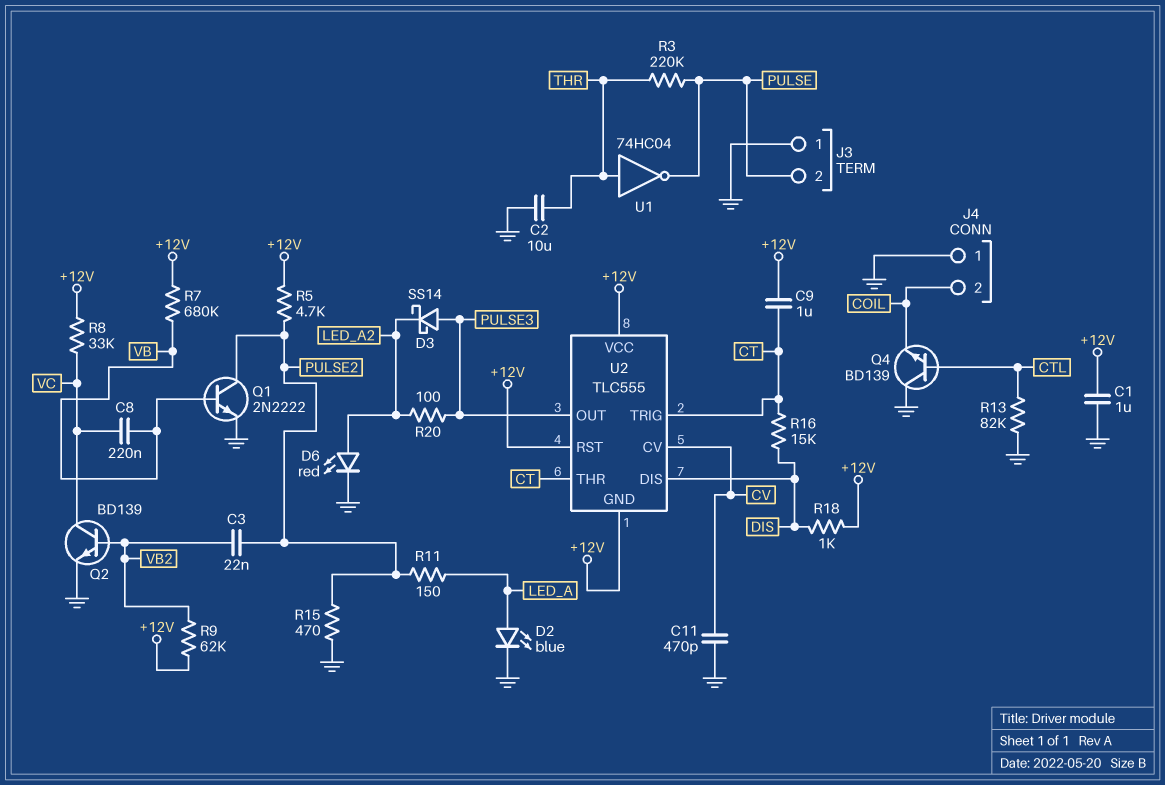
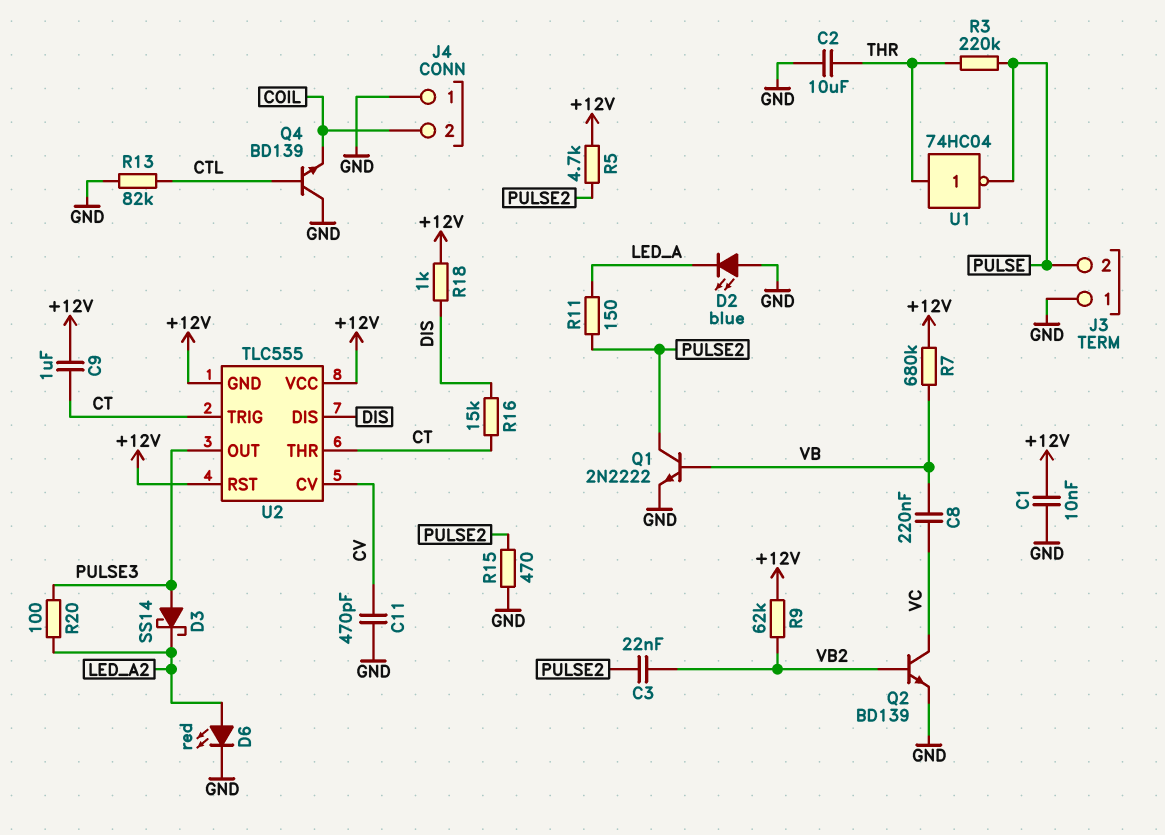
C1: 1uF (+12V, GND) -> 10nF (+12V, GND)
D2: LED blue (A LED_A, K GND) -> LED blue (A GND, K LED_A)
R8: 33k (+12V, VC) -> none

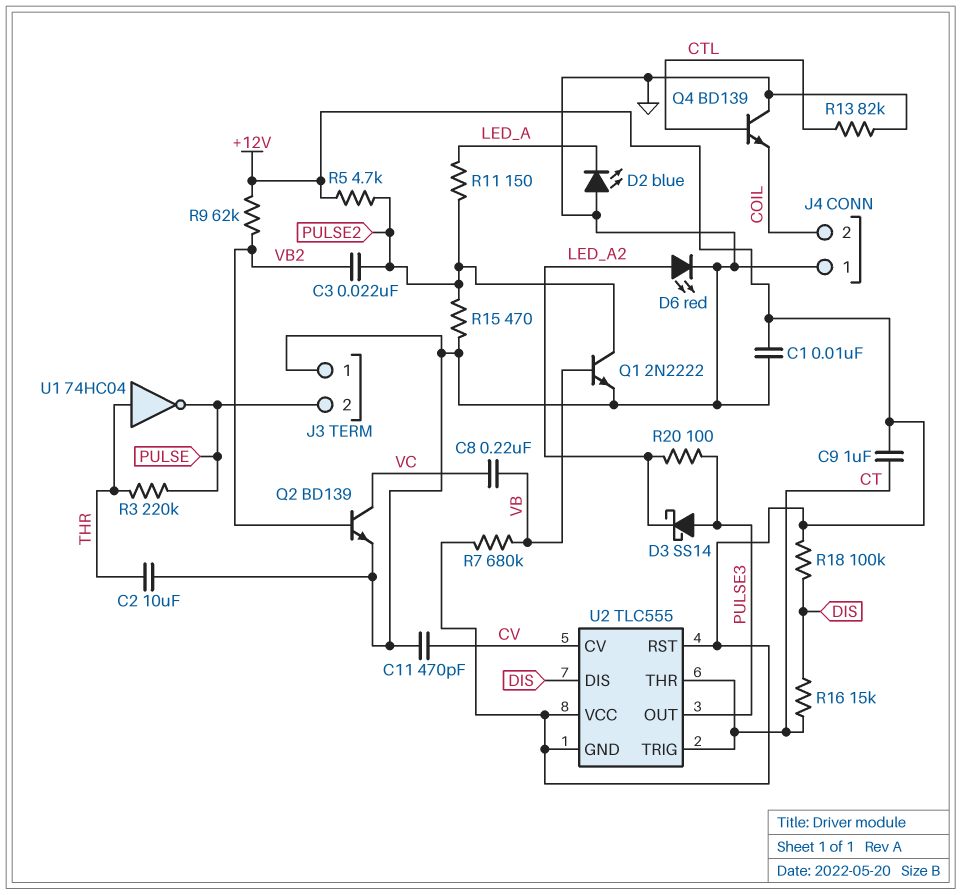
R18: 1k (+12V, DIS) -> 100k (+12V, DIS)

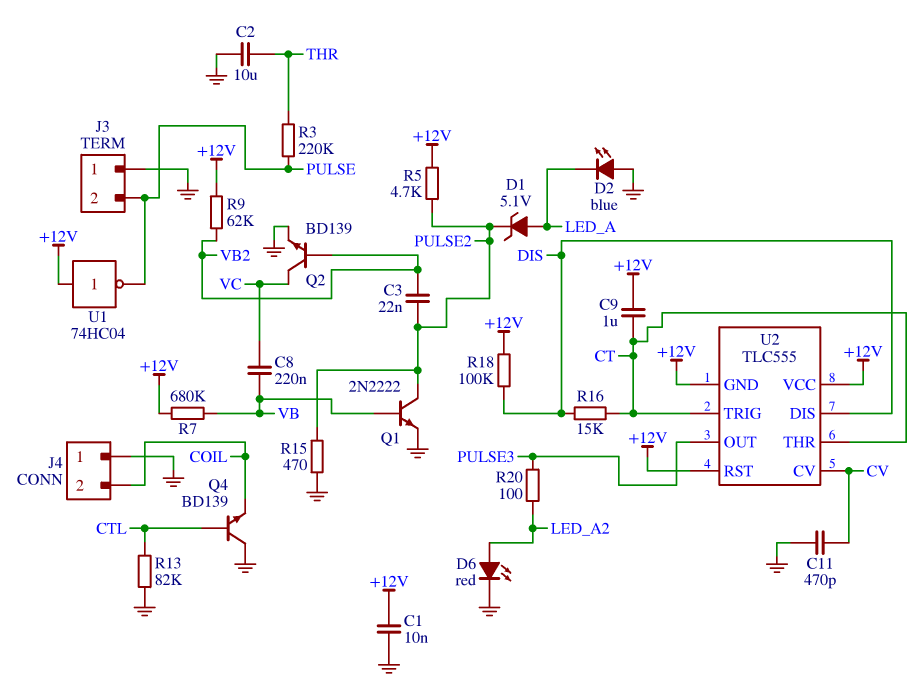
D1: none -> zener 5.1V (A LED_A, K PULSE2)
D3: schottky SS14 (A PULSE3, K LED_A2) -> none
R11: 150 (LED_A, PULSE2) -> none
U1: NOT 74HC04 (in THR, out PULSE) -> NOT 74HC04 (in +12V, out PULSE)

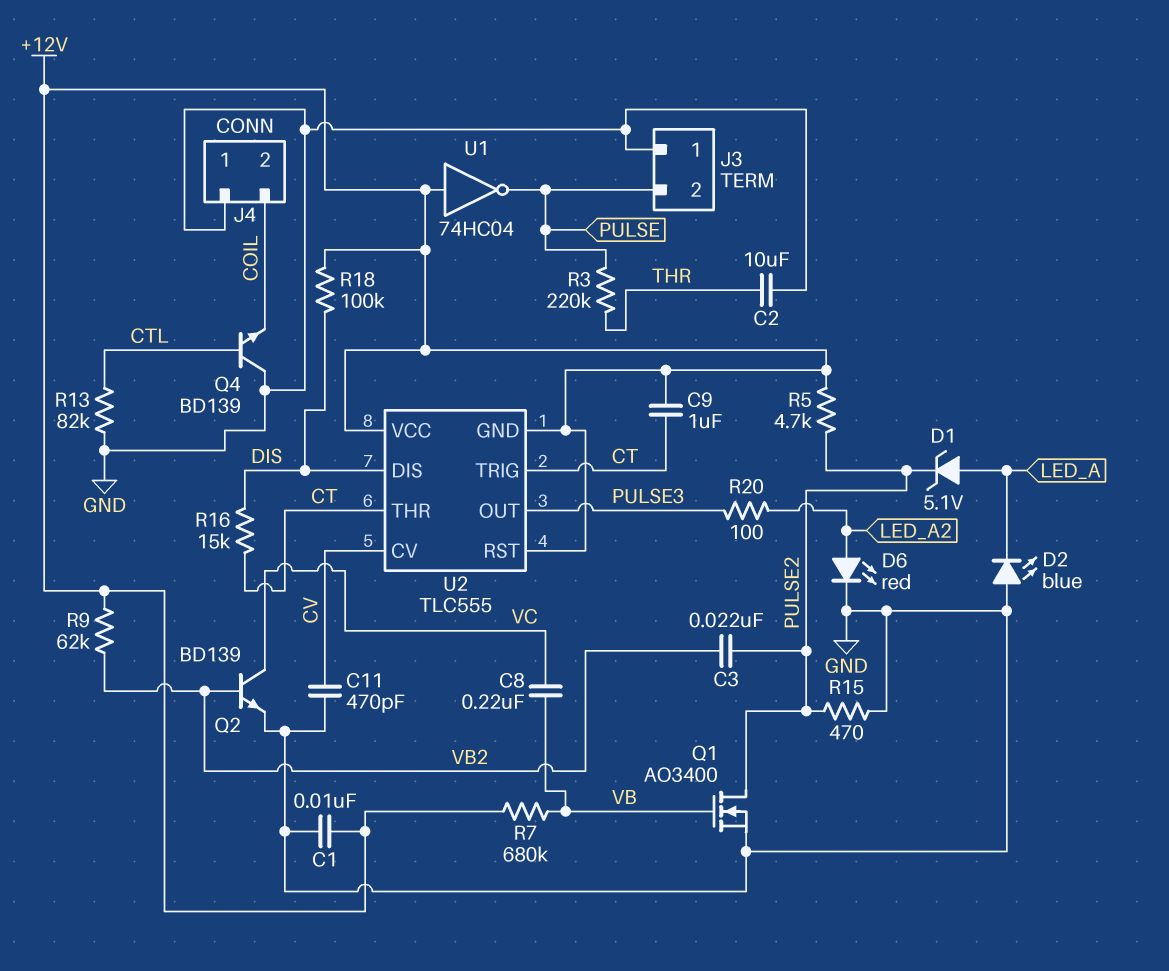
Q1: NPN 2N2222 (B VB, C PULSE2, E GND) -> NMOS AO3400 (G VB, D PULSE2, S GND)

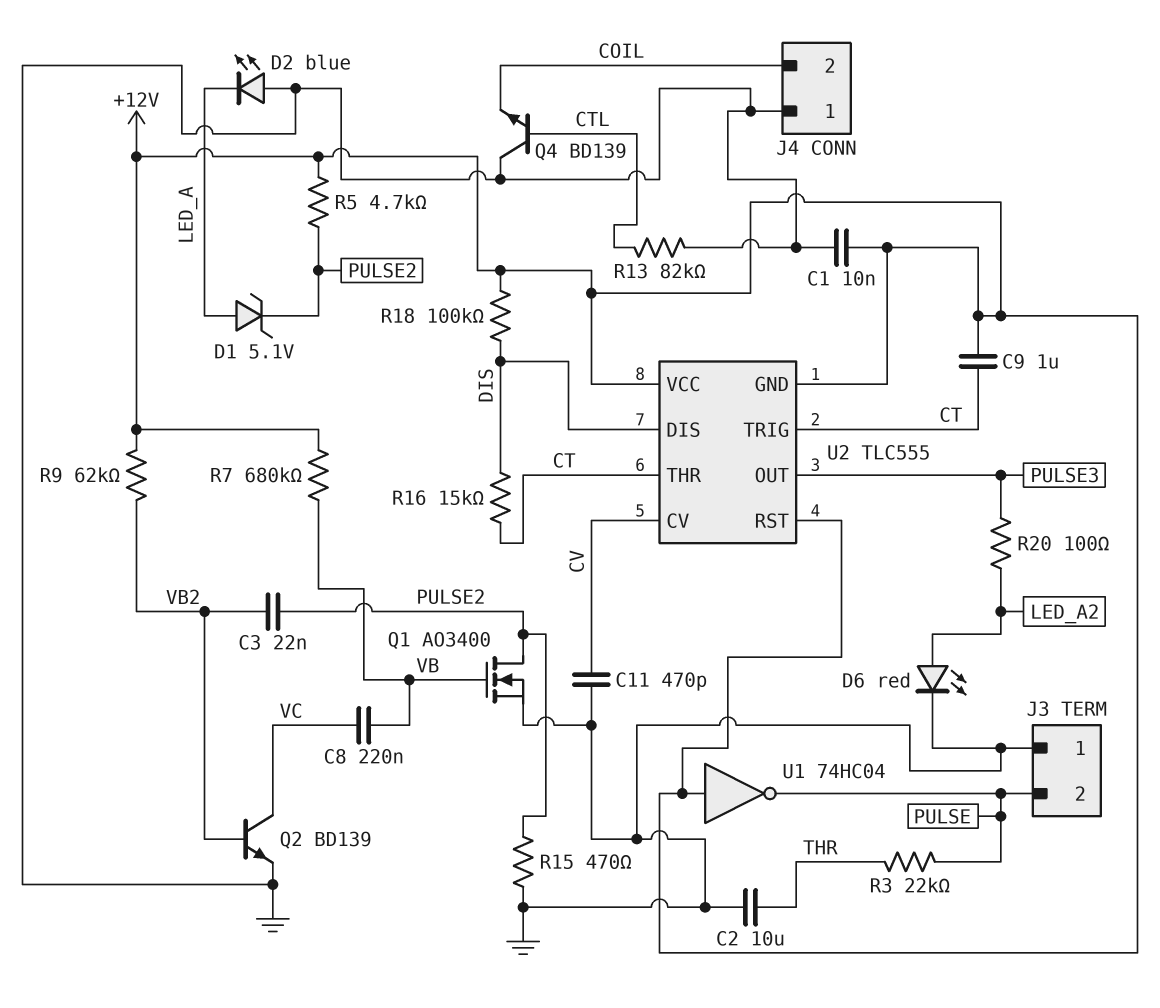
R3: 220k (PULSE, THR) -> 22k (PULSE, THR)

